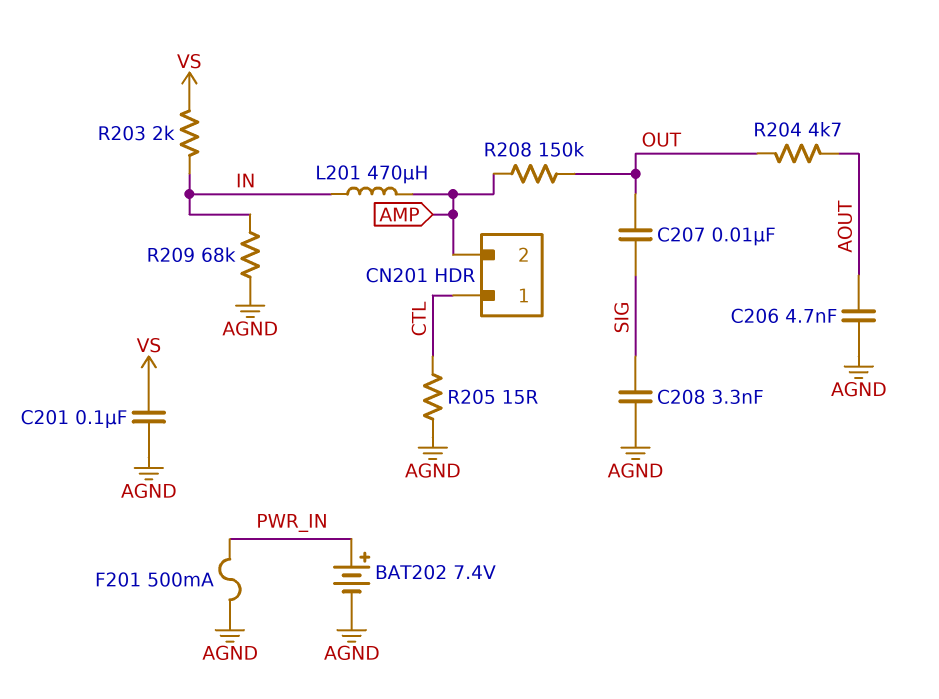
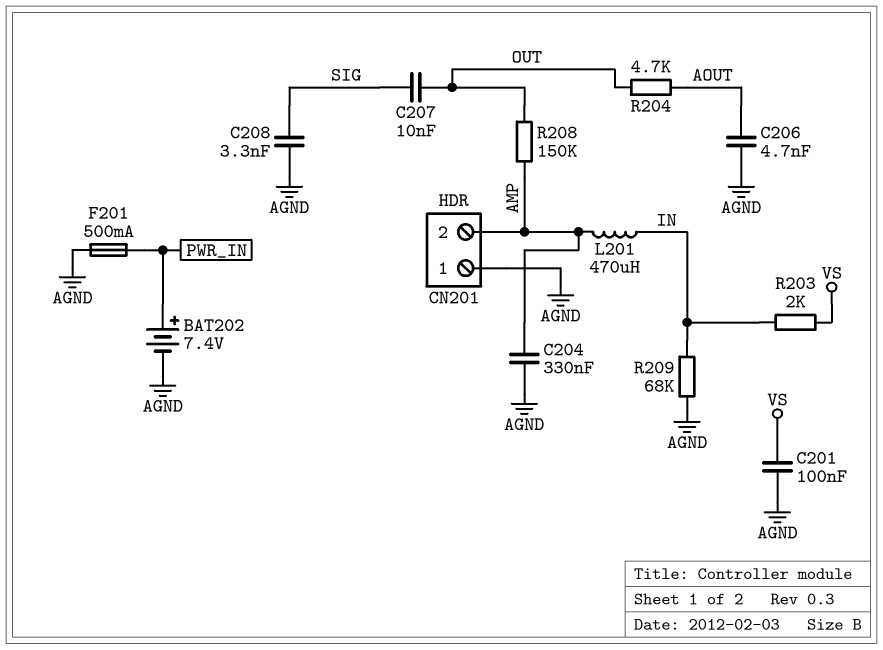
C204: none -> 330nF (AGND, AMP)
CN201 pin 1: CTL -> AGND
R205: 15 (AGND, CTL) -> none

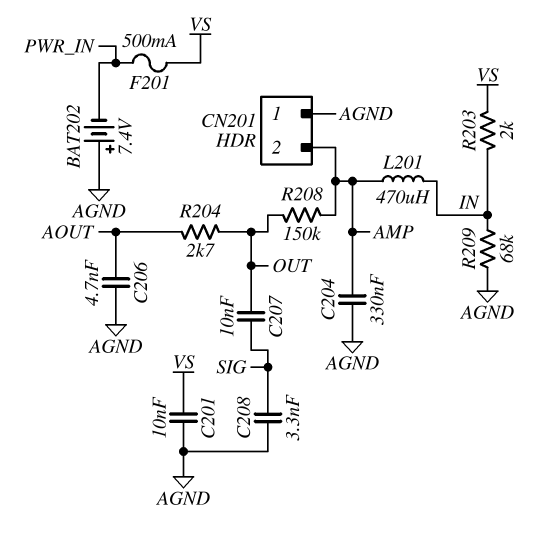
BAT202: 7.4V (plus PWR_IN, minus AGND) -> 7.4V (plus AGND, minus PWR_IN)
C201: 100nF (AGND, VS) -> 10nF (AGND, VS)
F201: 500mA (AGND, PWR_IN) -> 500mA (PWR_IN, VS)
R204: 4.7k (AOUT, OUT) -> 2.7k (AOUT, OUT)

